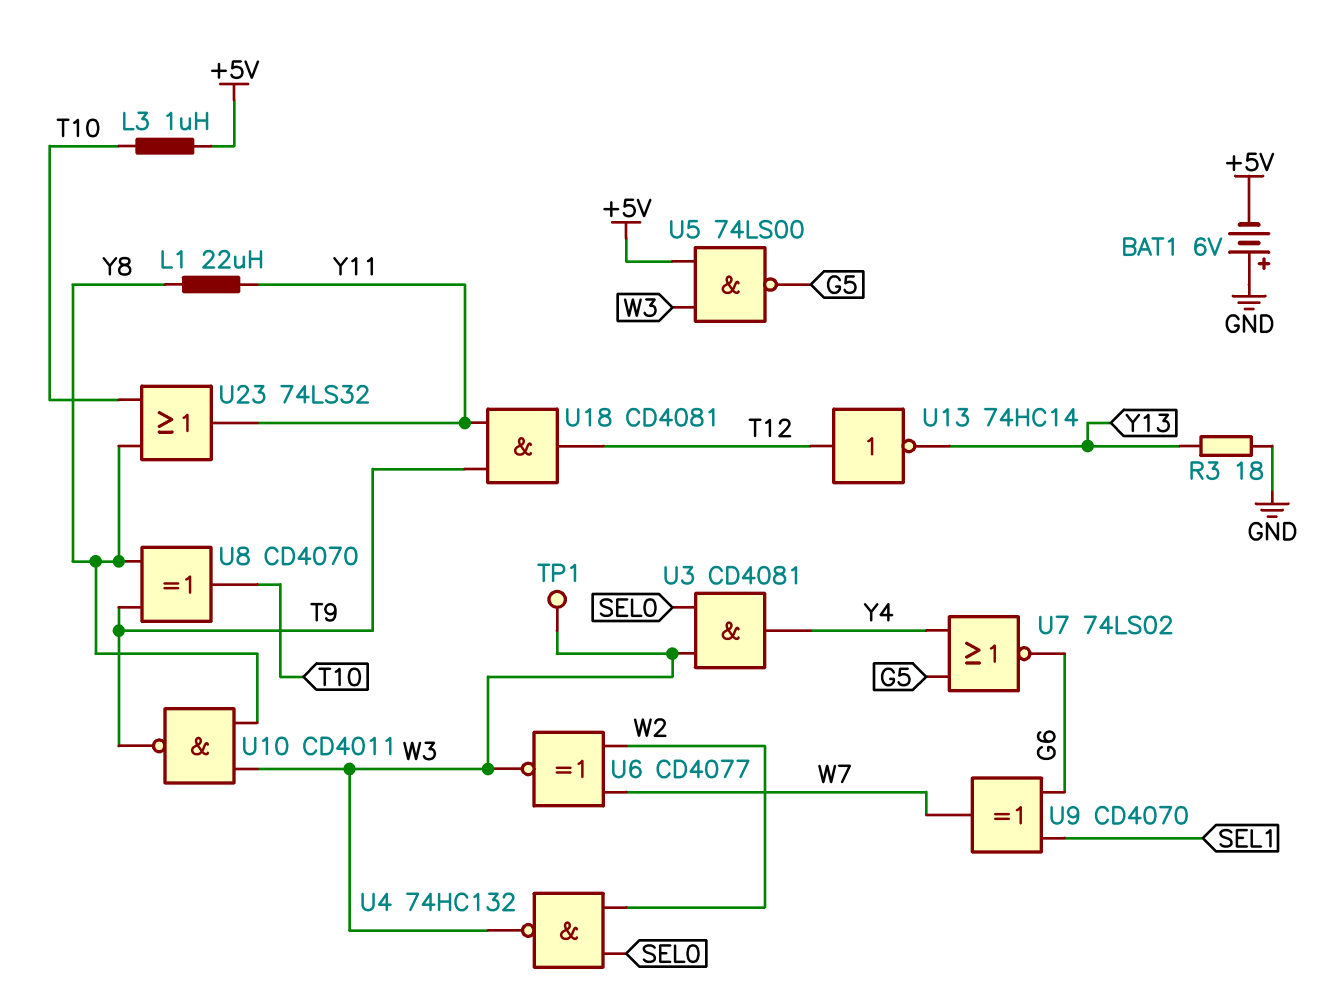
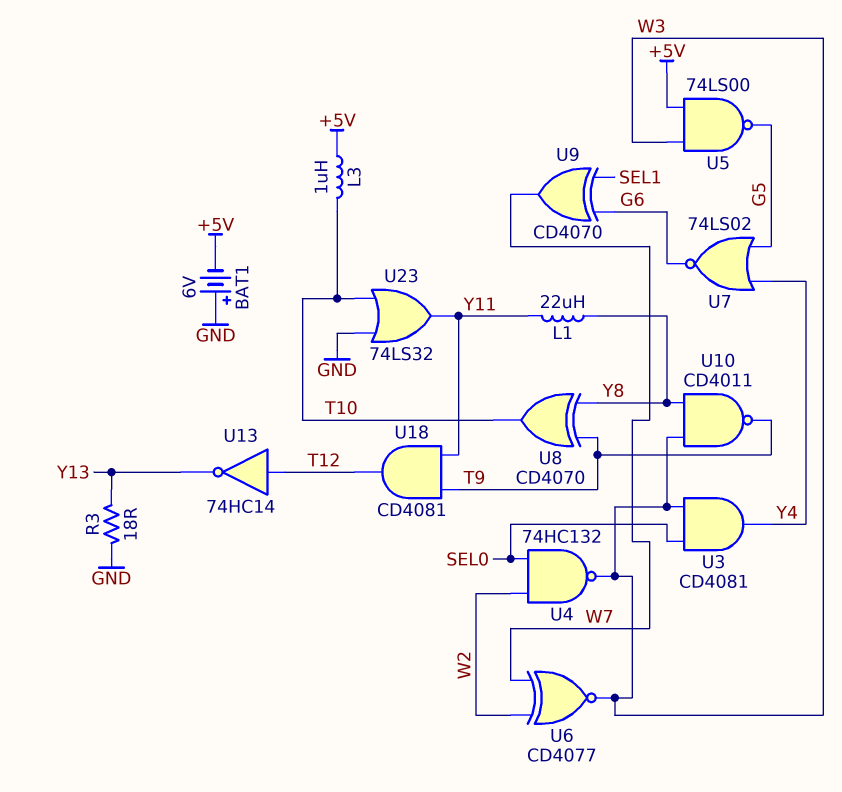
TP1: test point (W3) -> none
U23: OR 74LS32 (in T10, in Y8, out Y11) -> OR 74LS32 (in GND, in T10, out Y11)

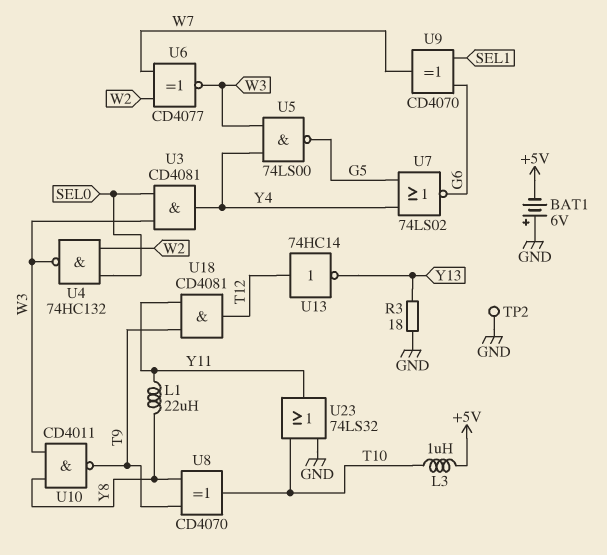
TP2: none -> test point (GND)
U5: NAND 74LS00 (in +5V, in W3, out G5) -> NAND 74LS00 (in W3, in Y4, out G5)

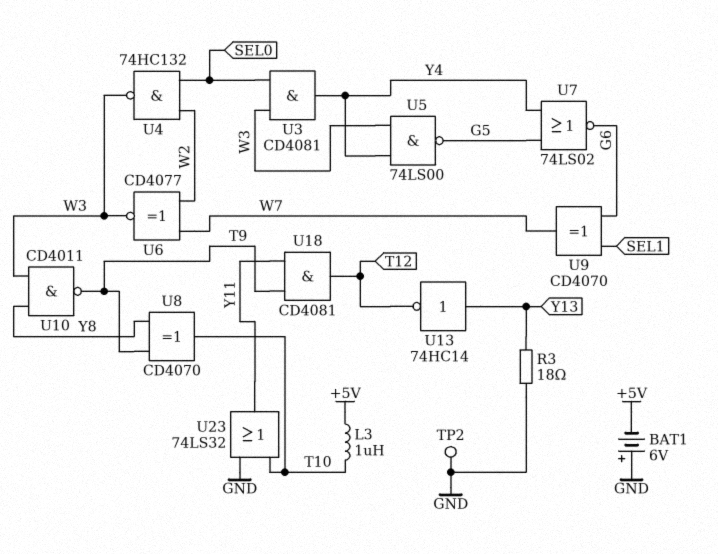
L1: 22uH (Y8, Y11) -> none
U13: NOT 74HC14 (in T12, out Y13) -> NOT 74HC14 (in Y13, out T12)

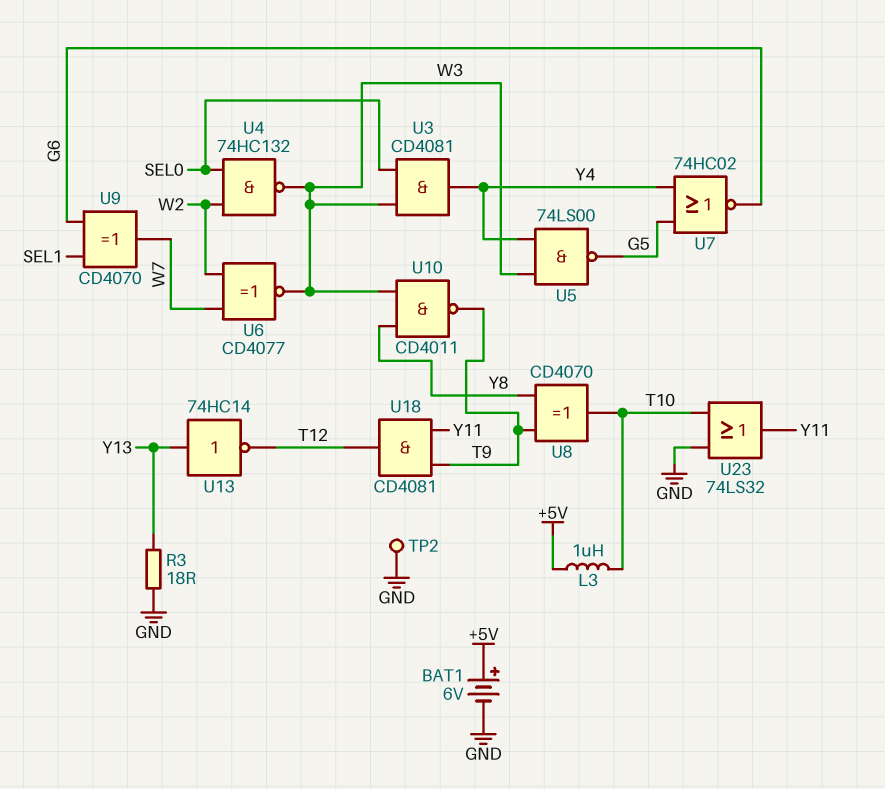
BAT1: 6V (plus GND, minus +5V) -> 6V (plus +5V, minus GND)
U7: NOR 74LS02 (in G5, in Y4, out G6) -> NOR 74HC02 (in G5, in Y4, out G6)

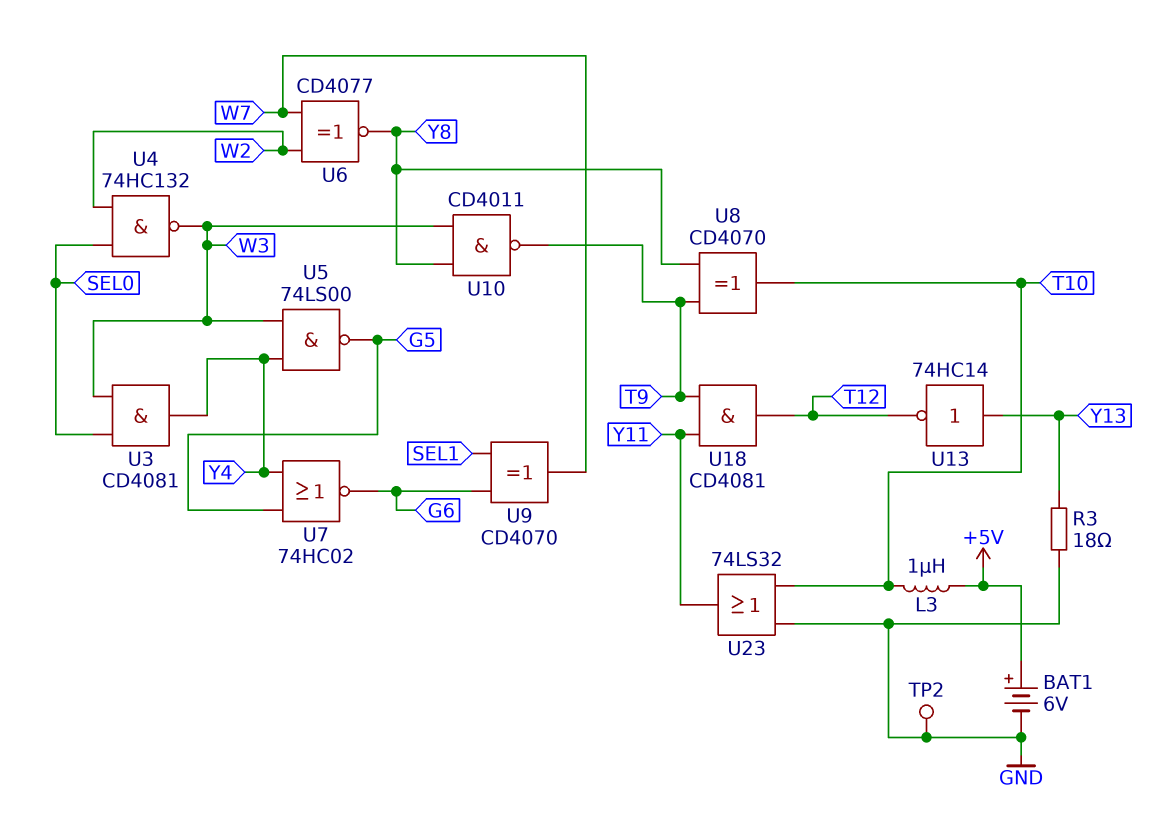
U6: XNOR CD4077 (in W2, in W7, out W3) -> XNOR CD4077 (in W2, in W7, out Y8)

